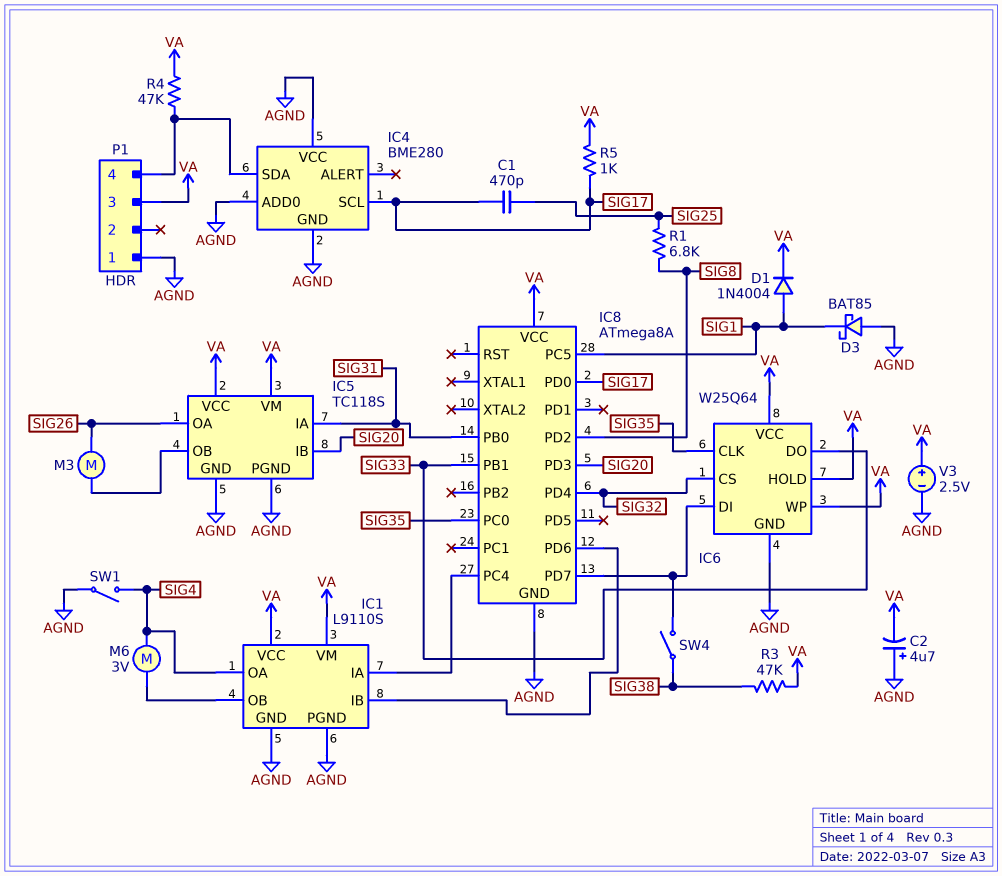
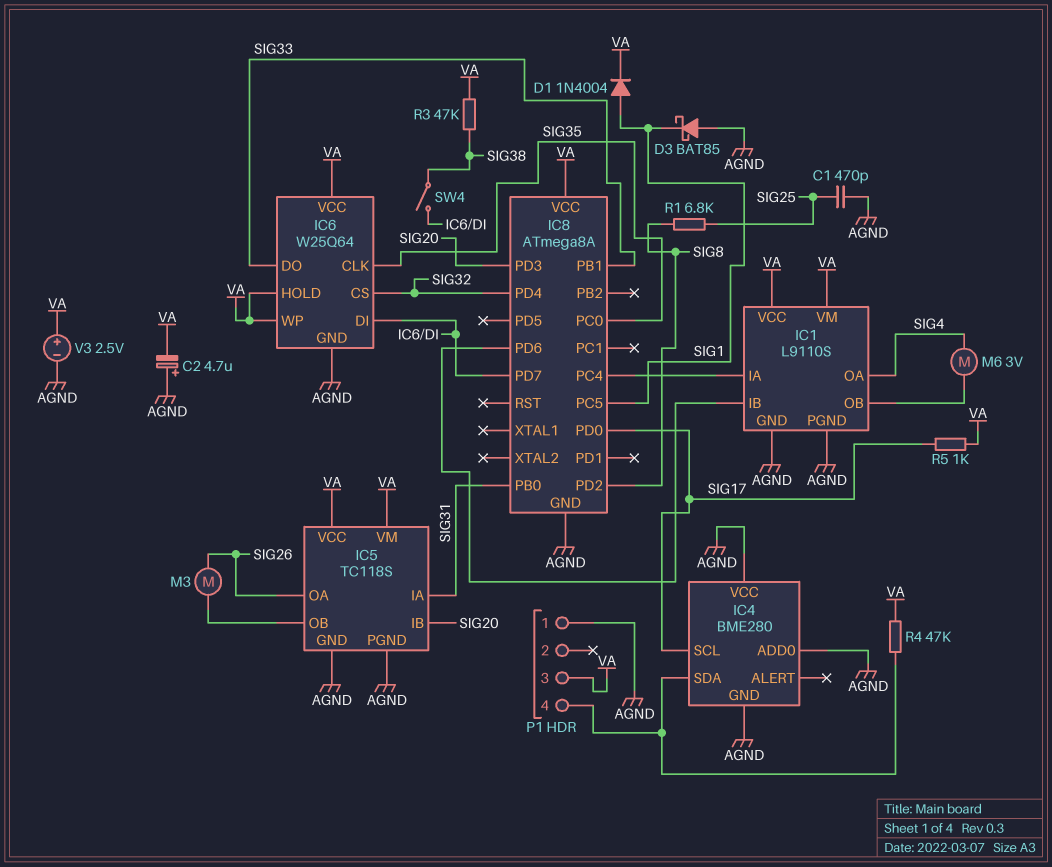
C1: 470pF (SIG17, SIG25) -> 470pF (AGND, SIG25)
SW1: switch (AGND, SIG4) -> none

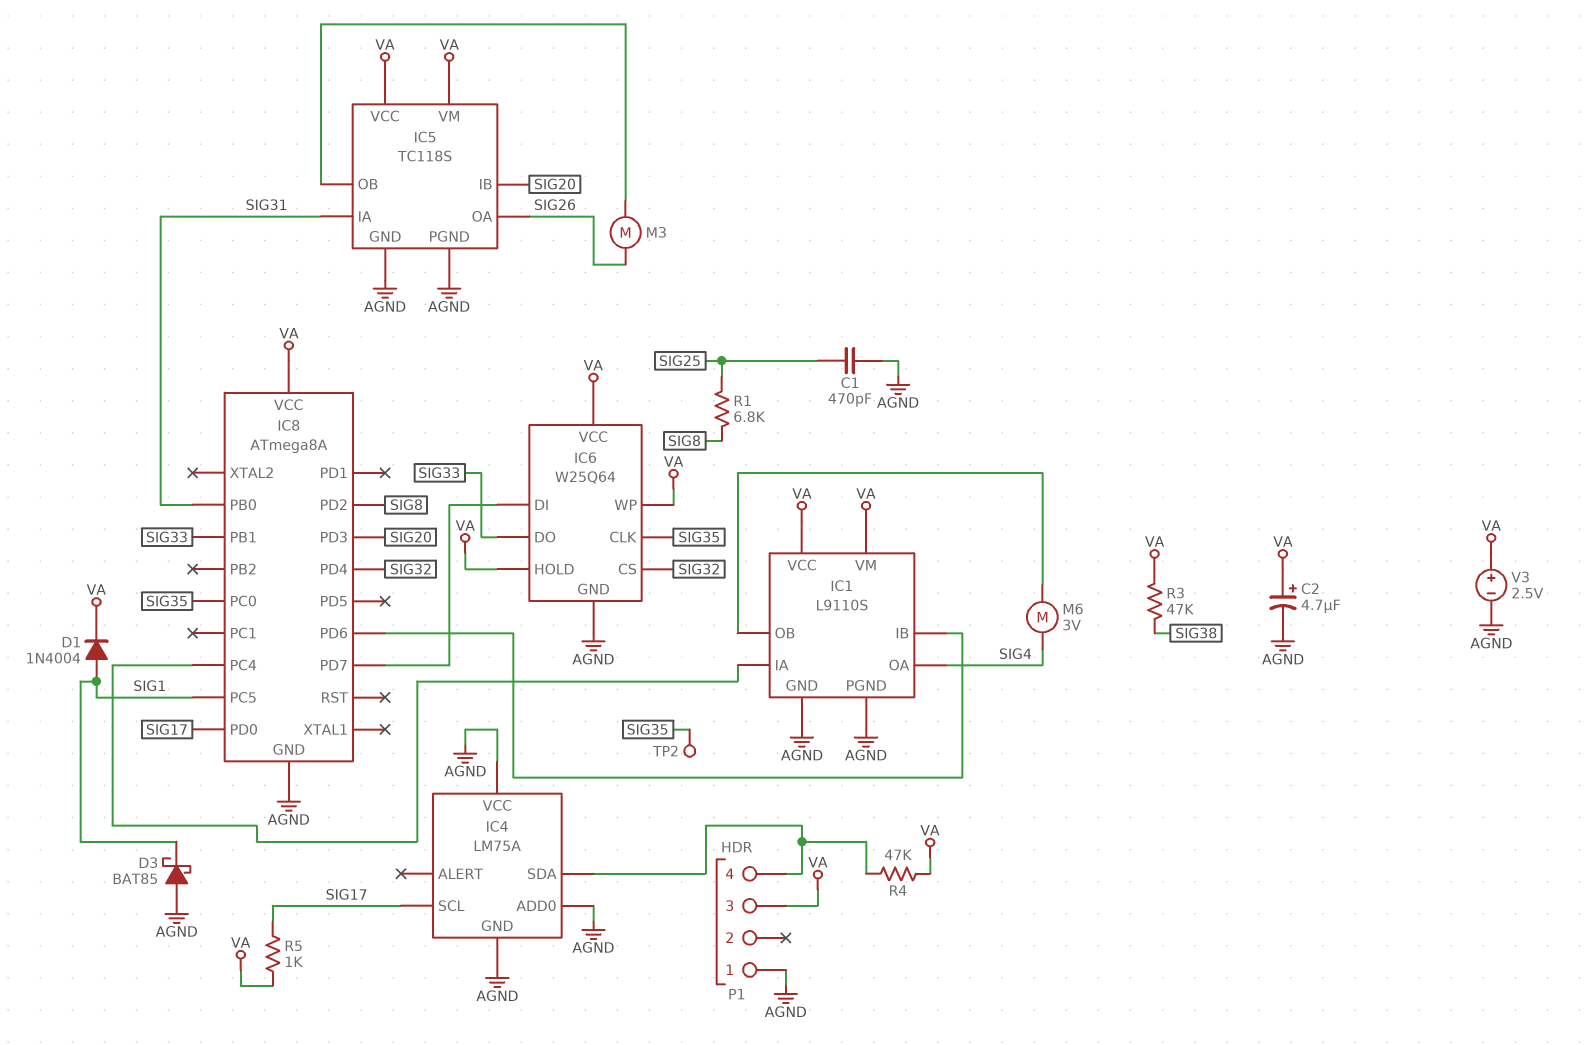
C2: 4.7uF (plus AGND, minus VA) -> 4.7uF (plus VA, minus AGND)
IC4: BME280 -> LM75A
SW4: switch (IC6/DI, SIG38) -> none
TP2: none -> test point (SIG35)

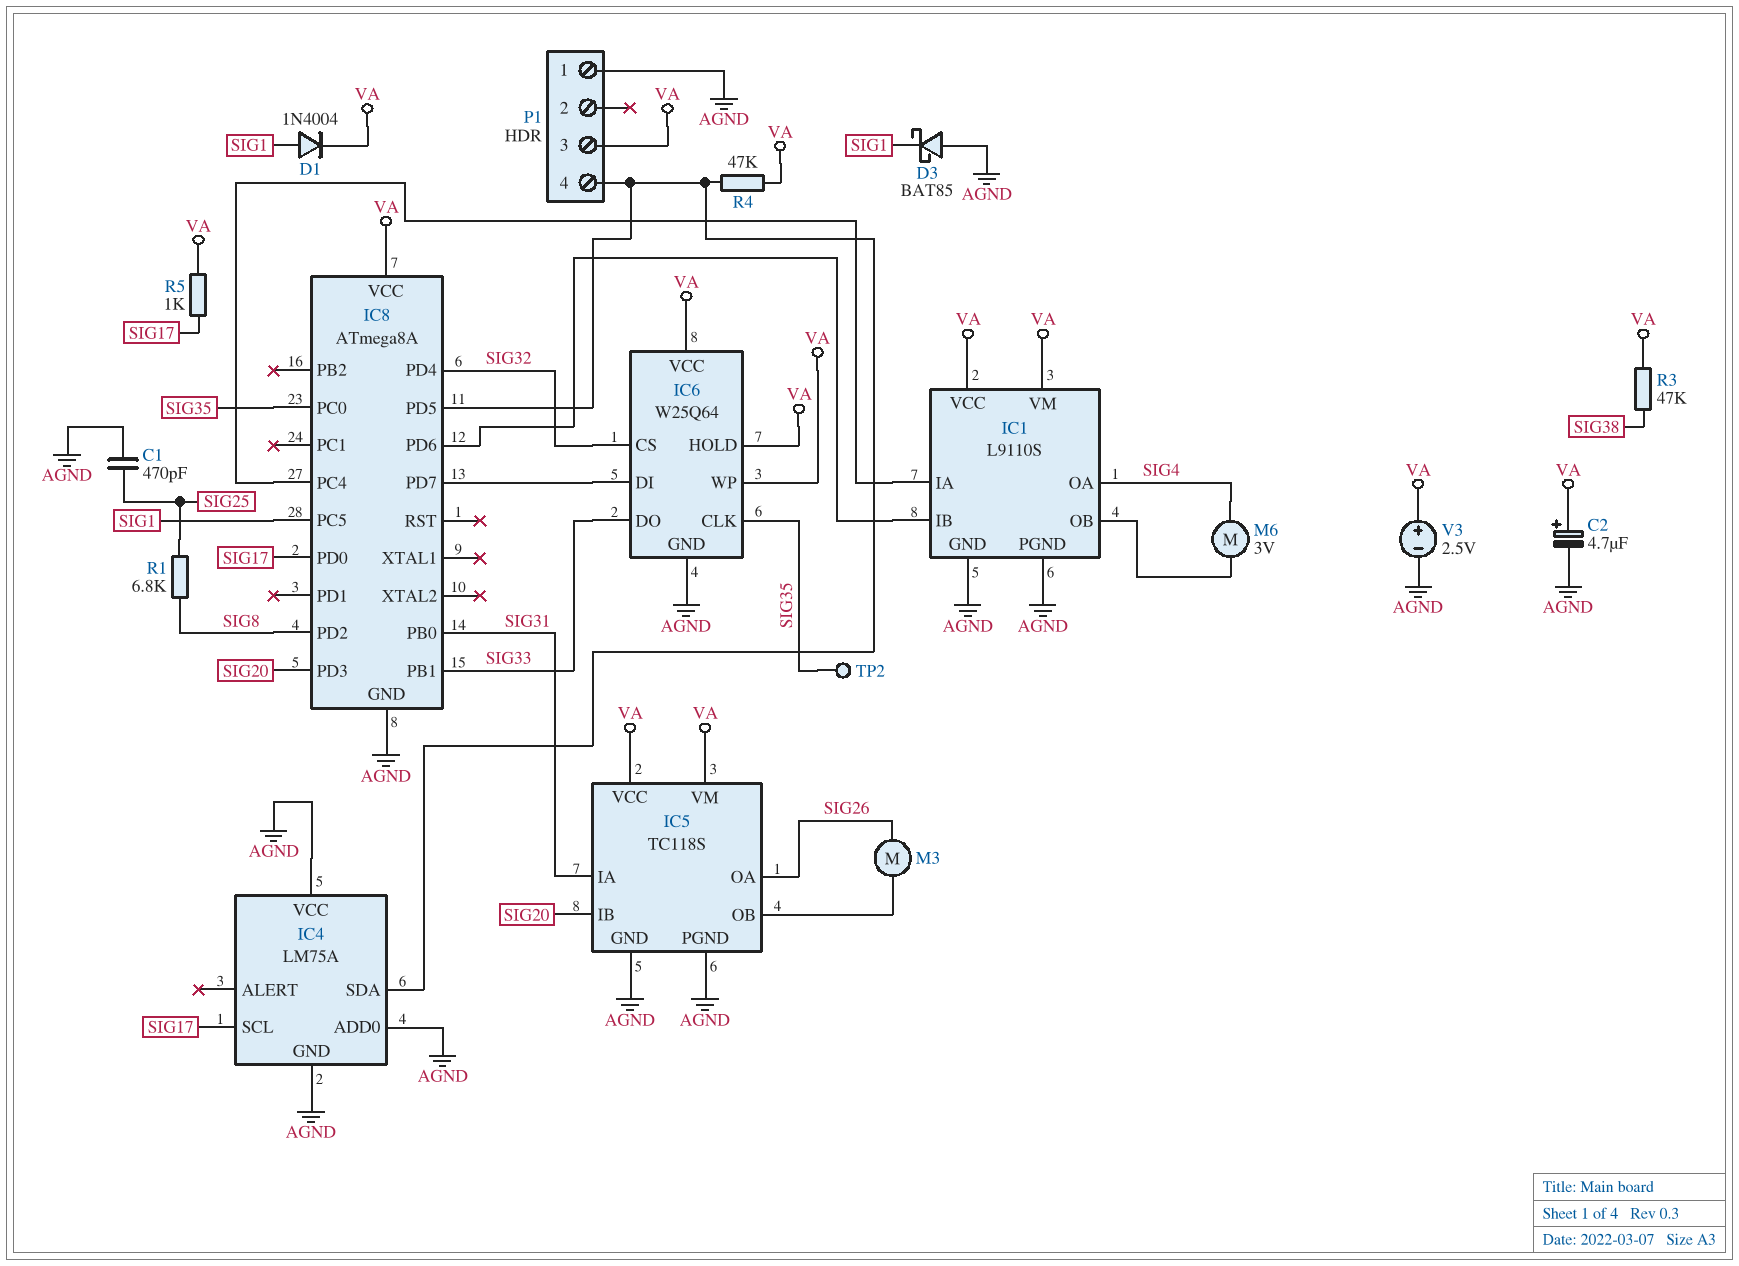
IC8 pin PD5: none -> IC4/SDA

